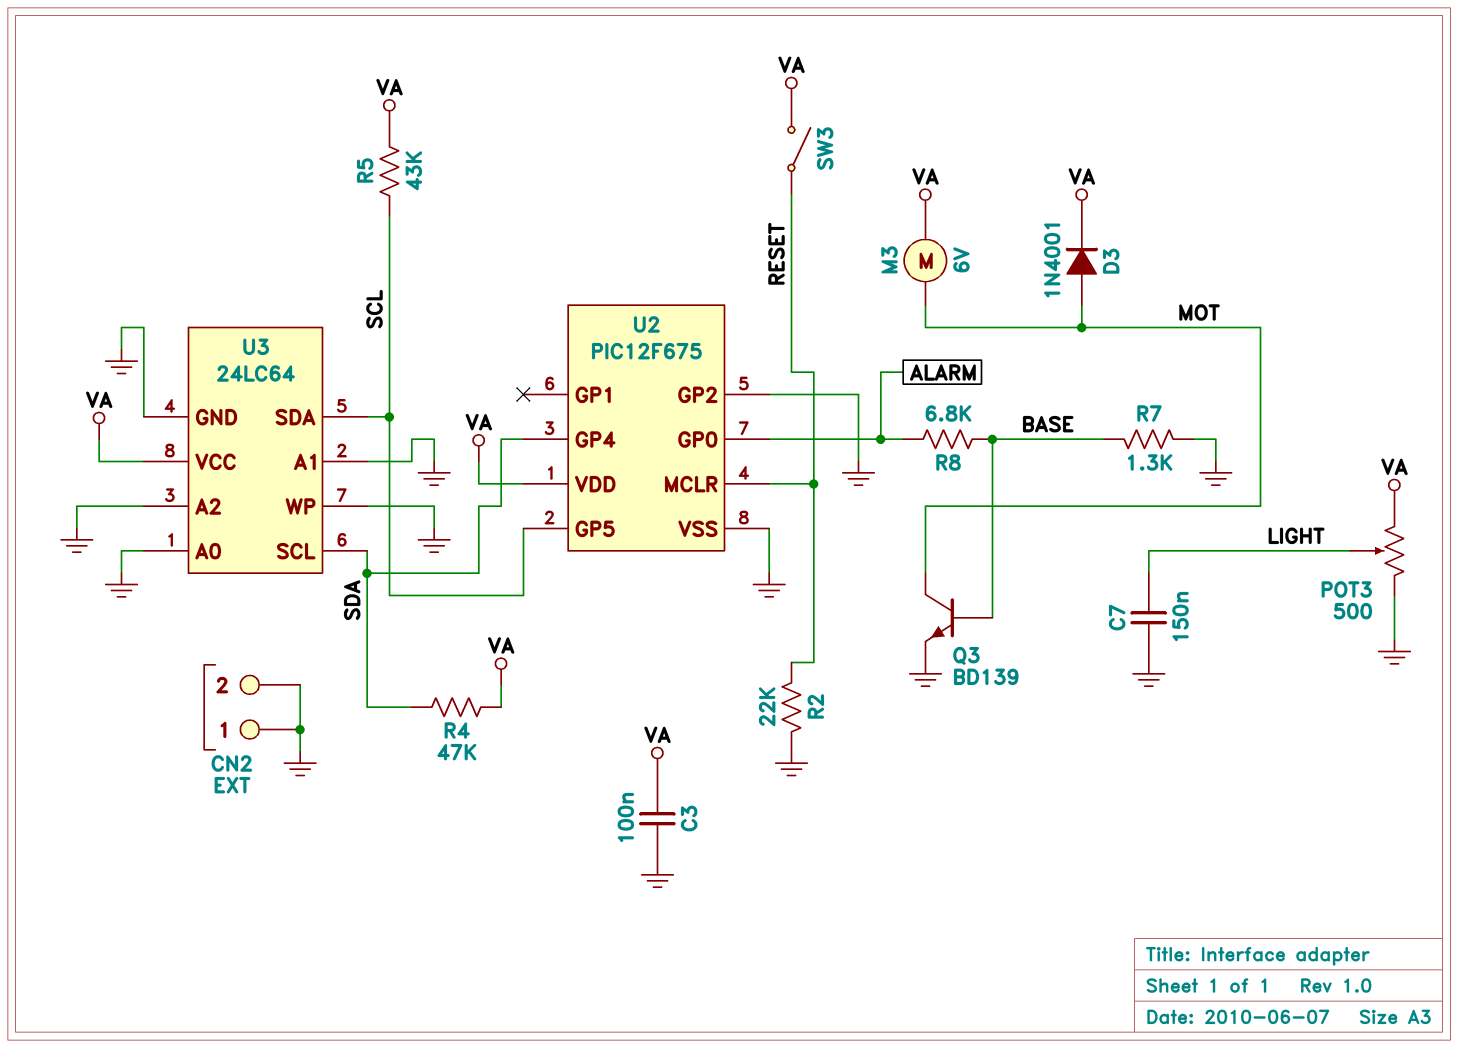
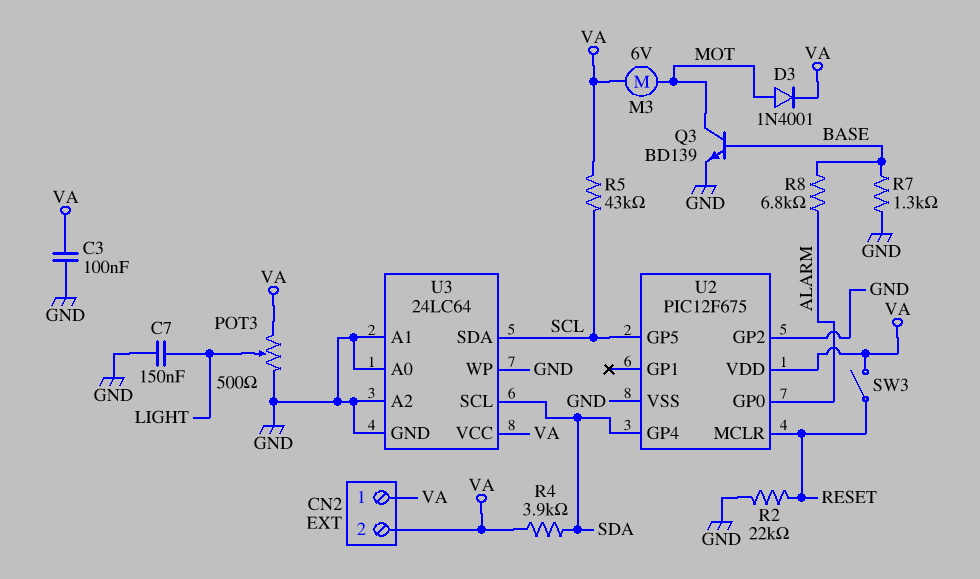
CN2 pin 1: GND -> VA
CN2 pin 2: GND -> VA
R4: 47k (SDA, VA) -> 3.9k (SDA, VA)

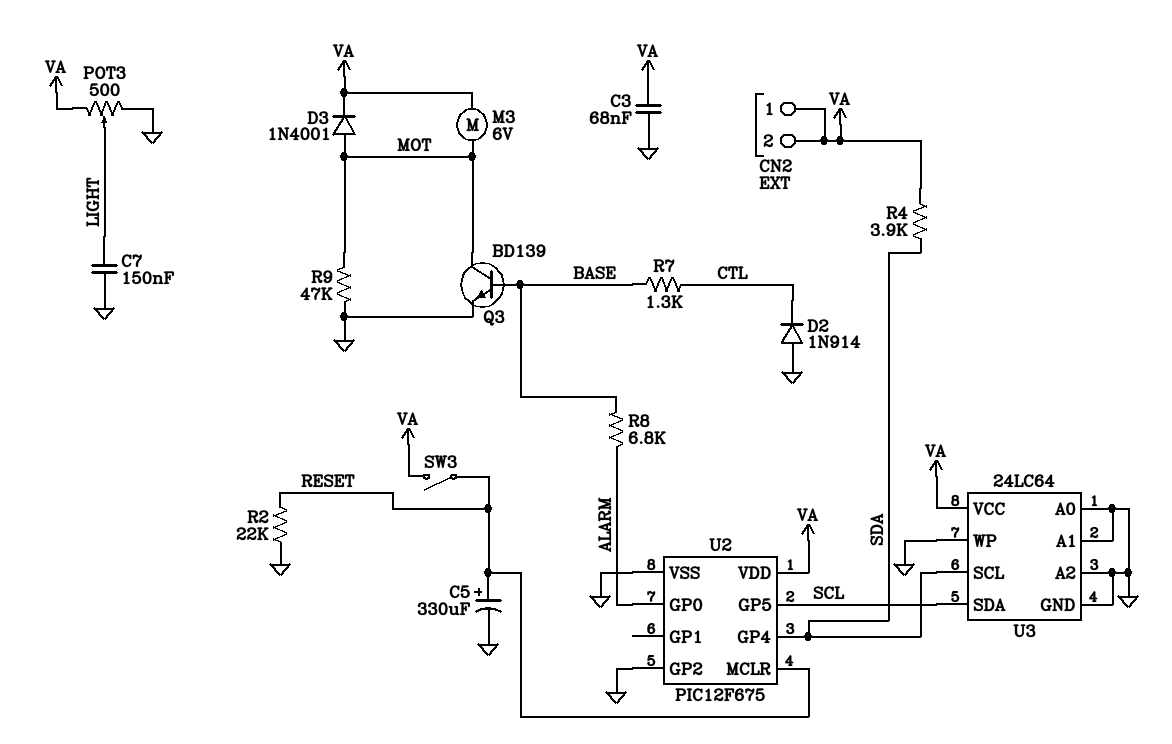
C3: 100nF (GND, VA) -> 68nF (GND, VA)
C5: none -> 330uF (plus RESET, minus GND)
D2: none -> diode 1N914 (A GND, K CTL)
R5: 43k (SCL, VA) -> none
R7: 1.3k (BASE, GND) -> 1.3k (BASE, CTL)
R9: none -> 47k (GND, MOT)

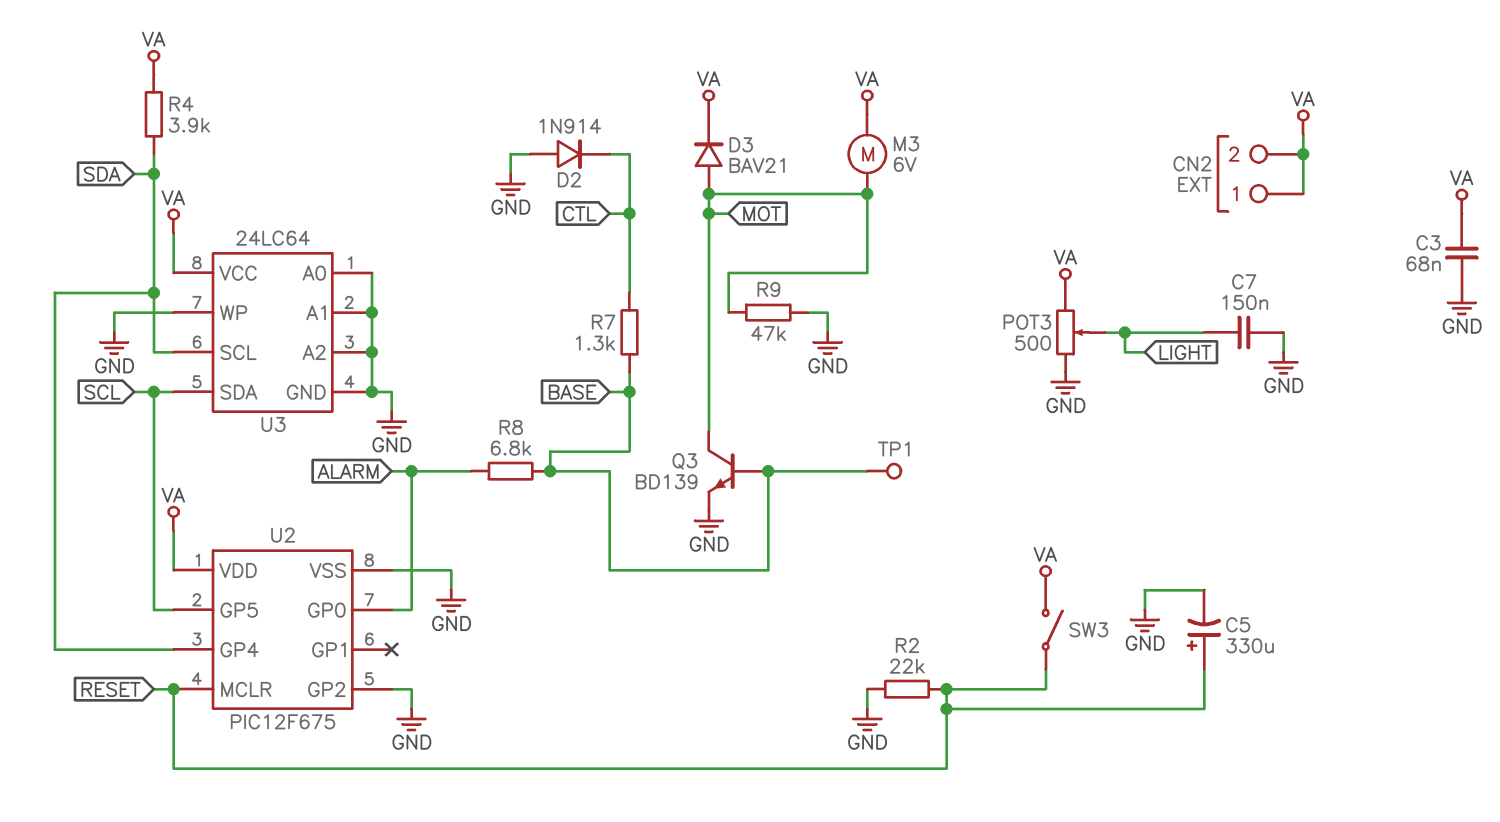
D3: diode 1N4001 (A MOT, K VA) -> diode BAV21 (A MOT, K VA)
TP1: none -> test point (BASE)

